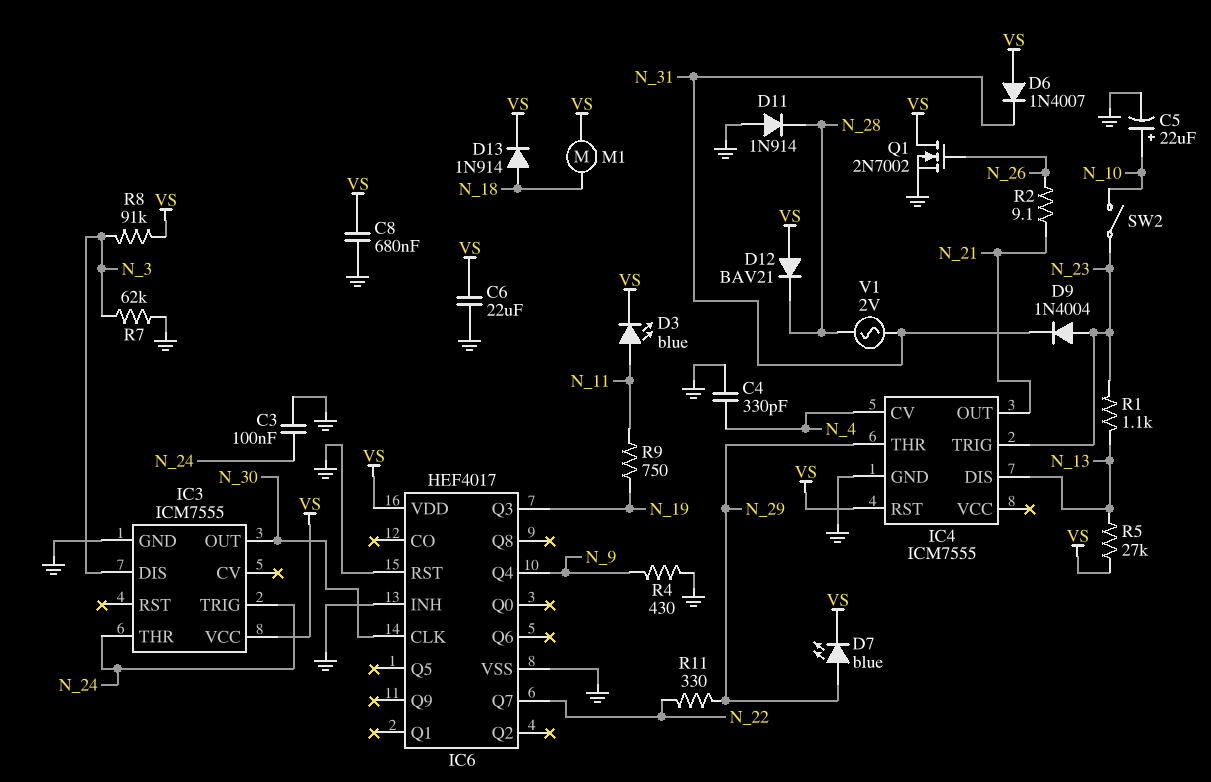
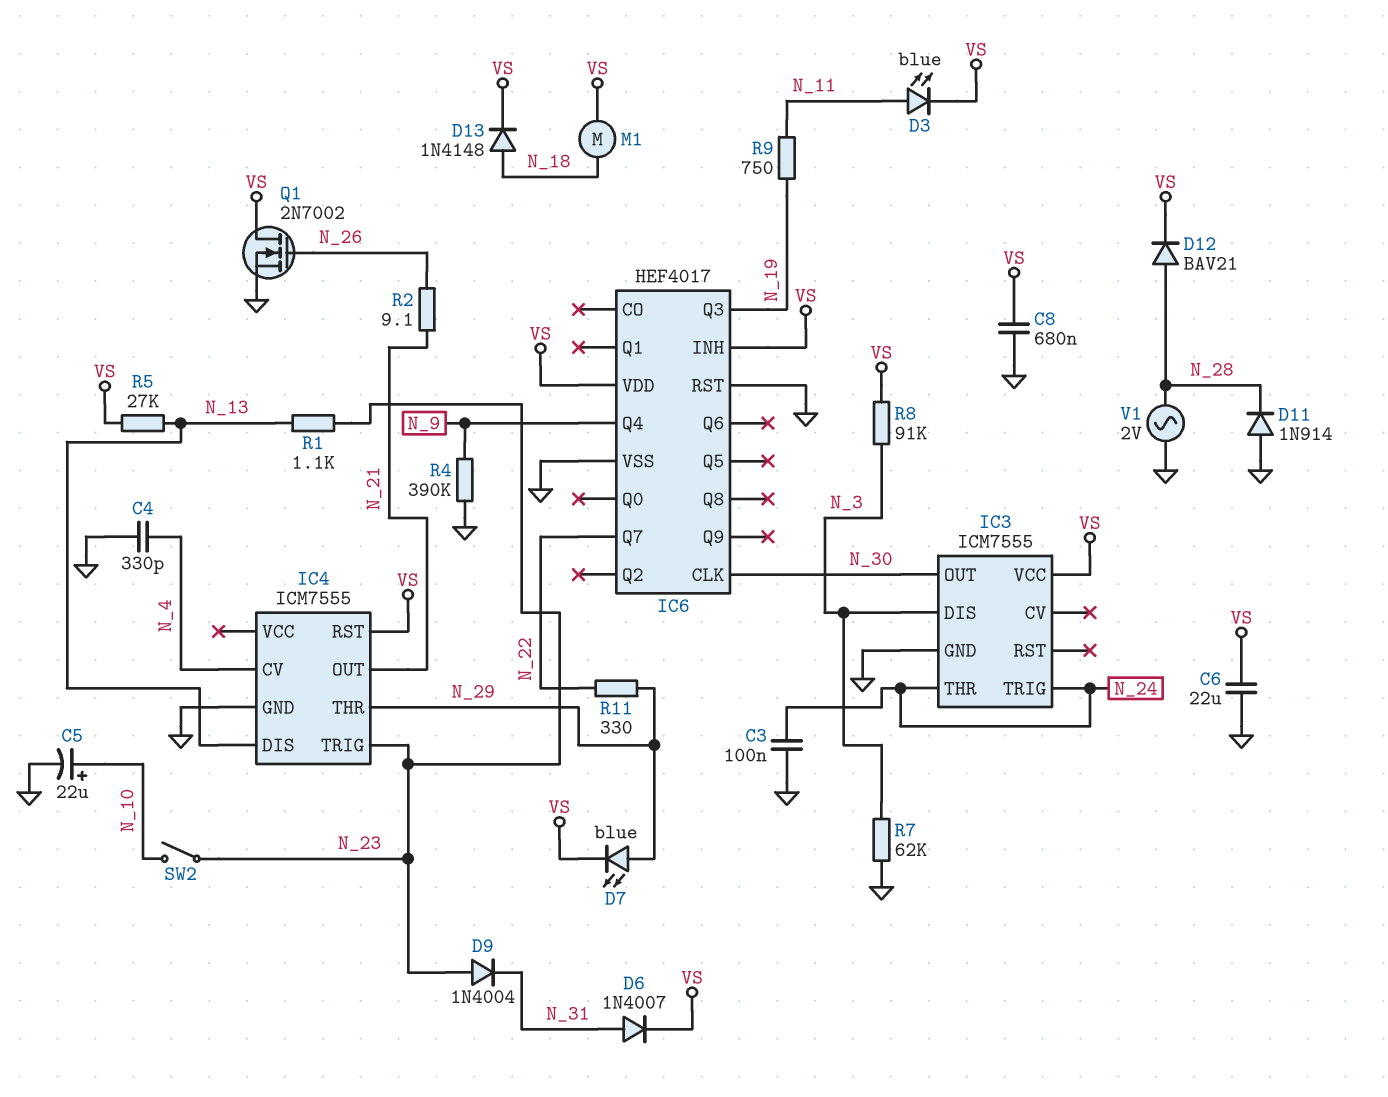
D6: diode 1N4007 (A VS, K N_31) -> diode 1N4007 (A N_31, K VS)
D12: diode BAV21 (A VS, K N_28) -> diode BAV21 (A N_28, K VS)
D13: diode 1N914 (A N_18, K VS) -> diode 1N4148 (A N_18, K VS)
IC6 pin INH: GND -> VS
R4: 430 (GND, N_9) -> 390k (GND, N_9)
V1: AC 2V (N_28, N_31) -> AC 2V (GND, N_28)

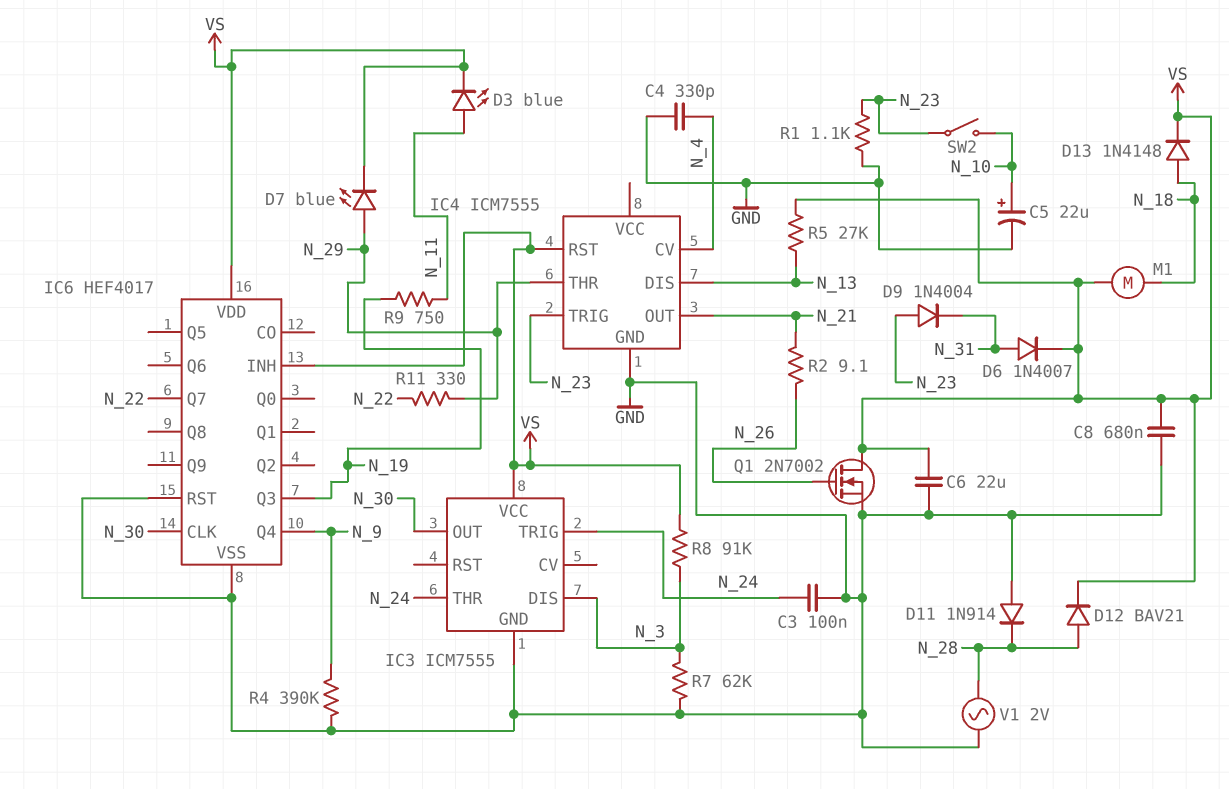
R1: 1.1k (N_13, N_23) -> 1.1k (GND, N_23)

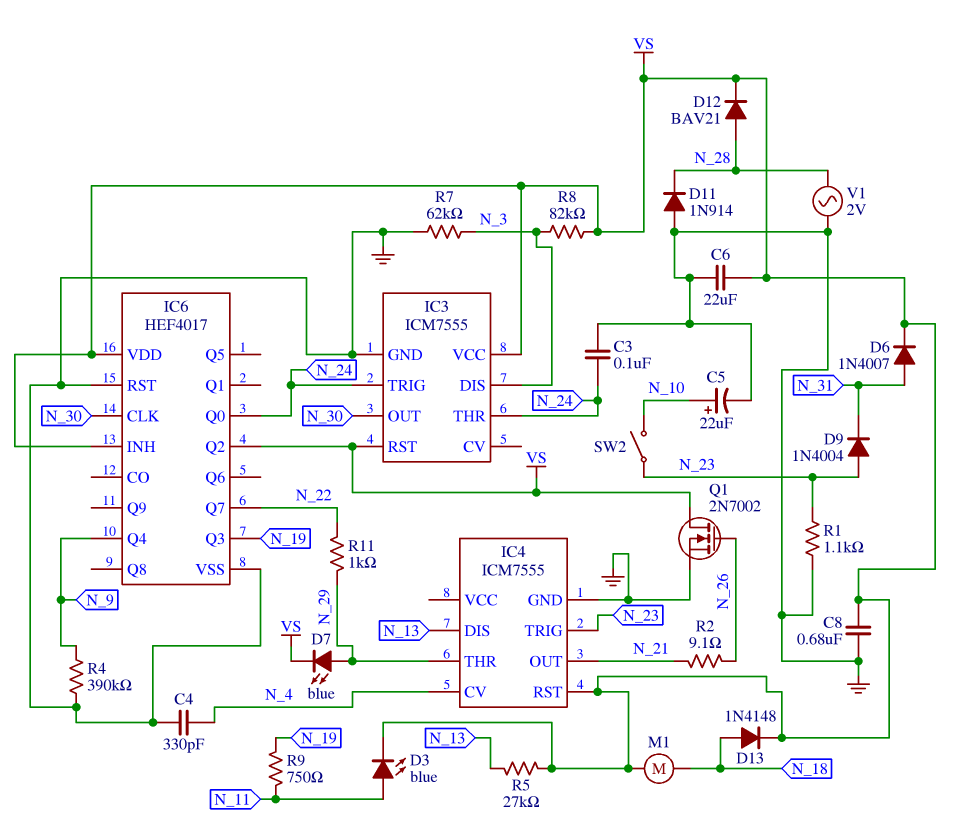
IC3 pin RST: none -> VS
IC6 pin Q0: none -> N_24
IC6 pin Q2: none -> VS
R8: 91k (N_3, VS) -> 82k (N_3, VS)
R11: 330 (N_22, N_29) -> 1k (N_22, N_29)

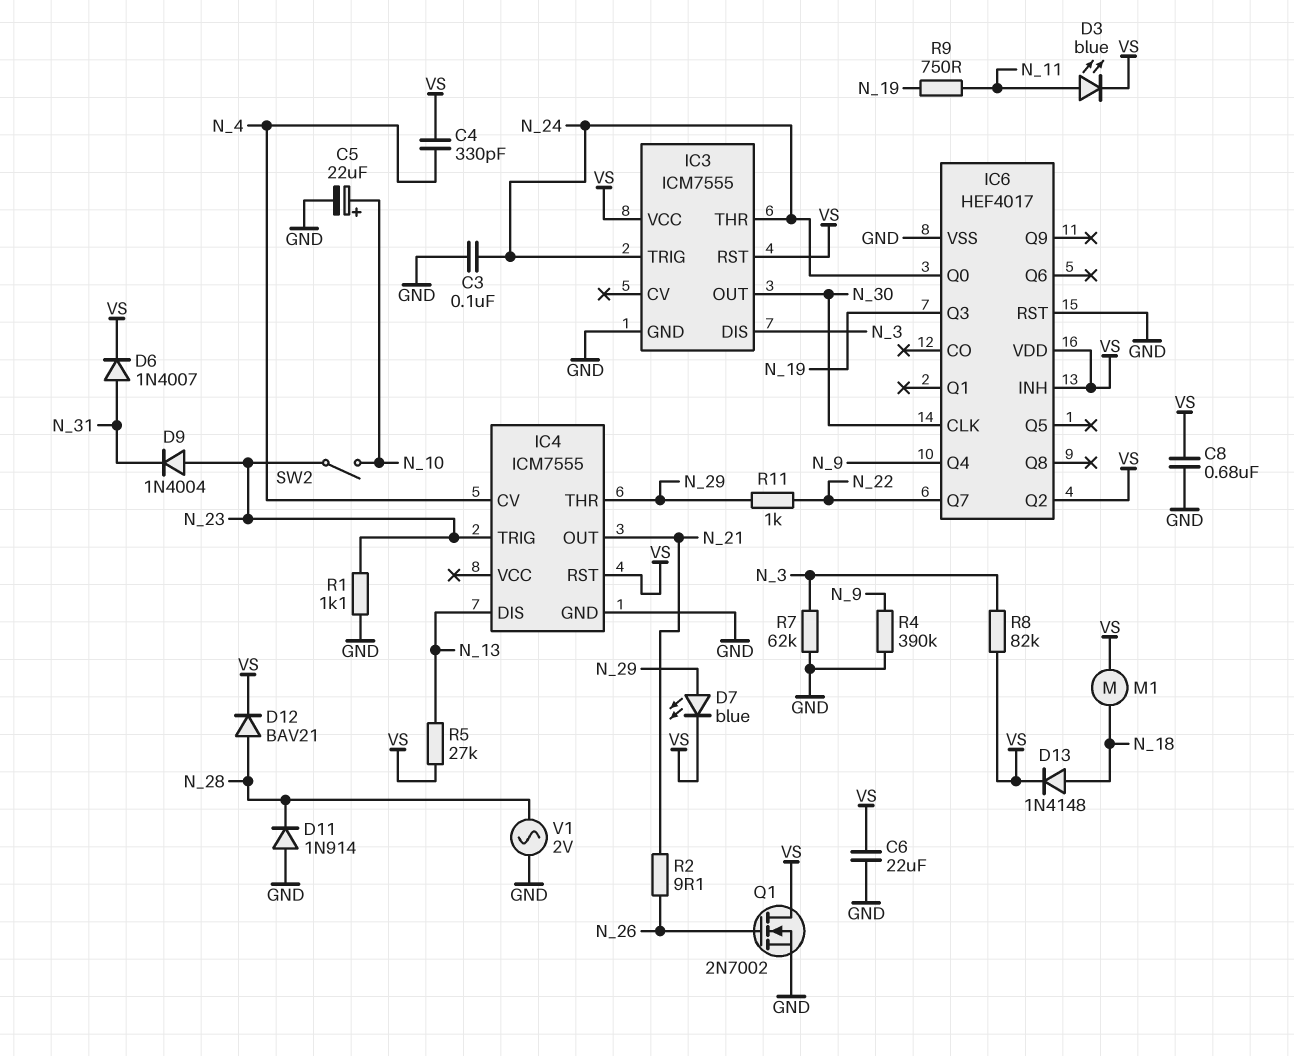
C4: 330pF (GND, N_4) -> 330pF (N_4, VS)

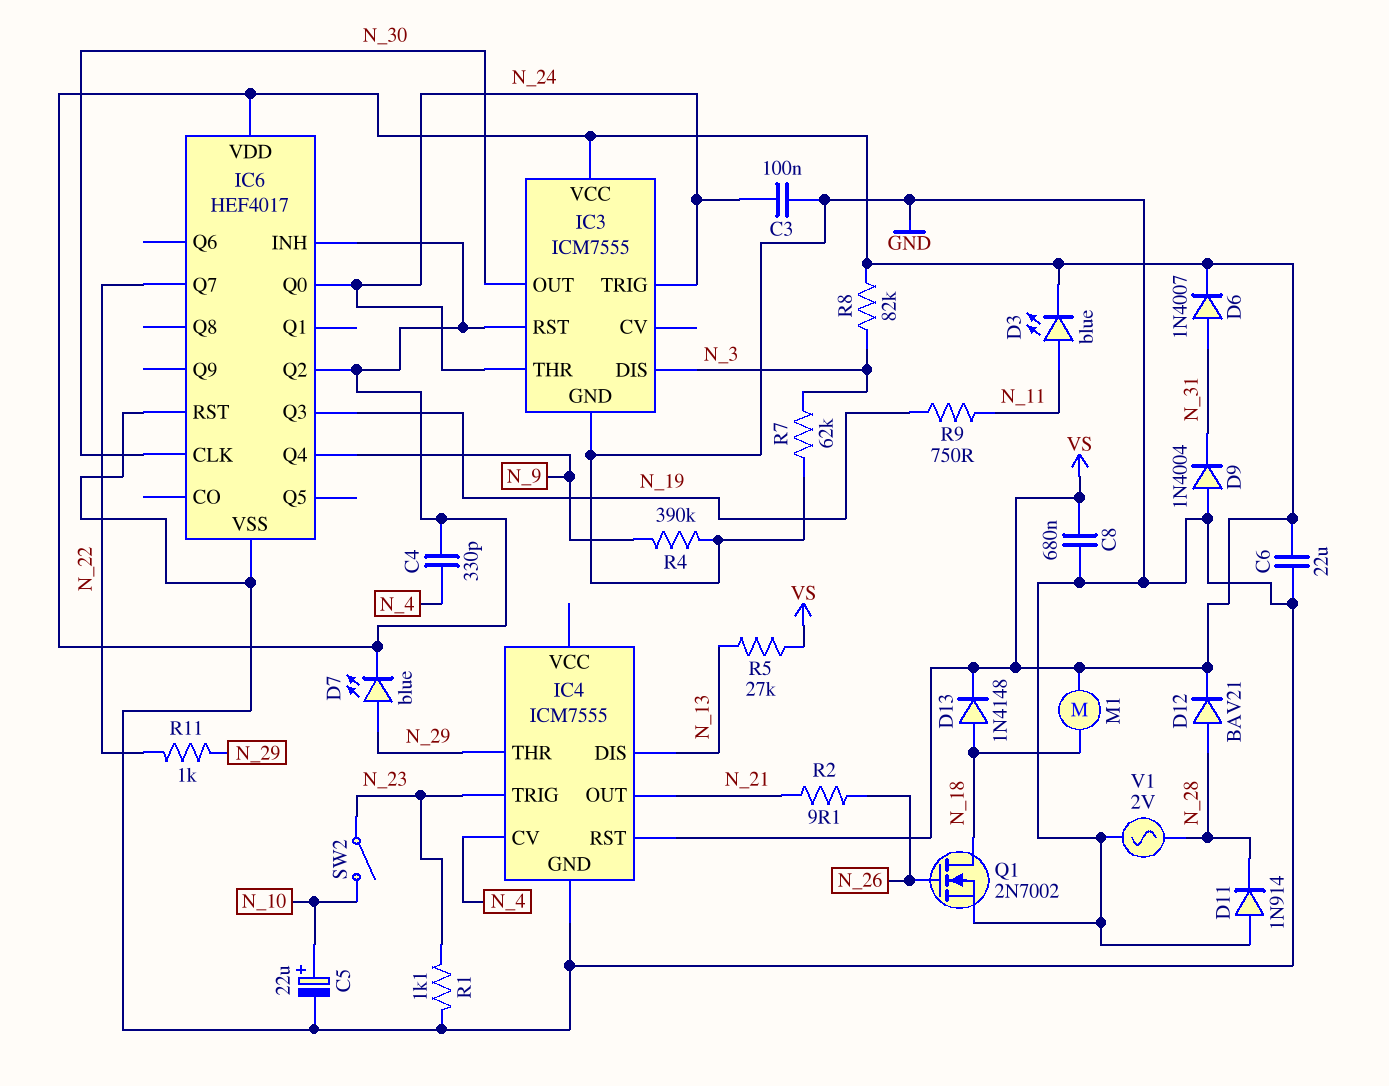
D9: diode 1N4004 (A N_23, K N_31) -> diode 1N4004 (A GND, K N_31)
Q1: NMOS 2N7002 (G N_26, D VS, S GND) -> NMOS 2N7002 (G N_26, D N_18, S GND)

